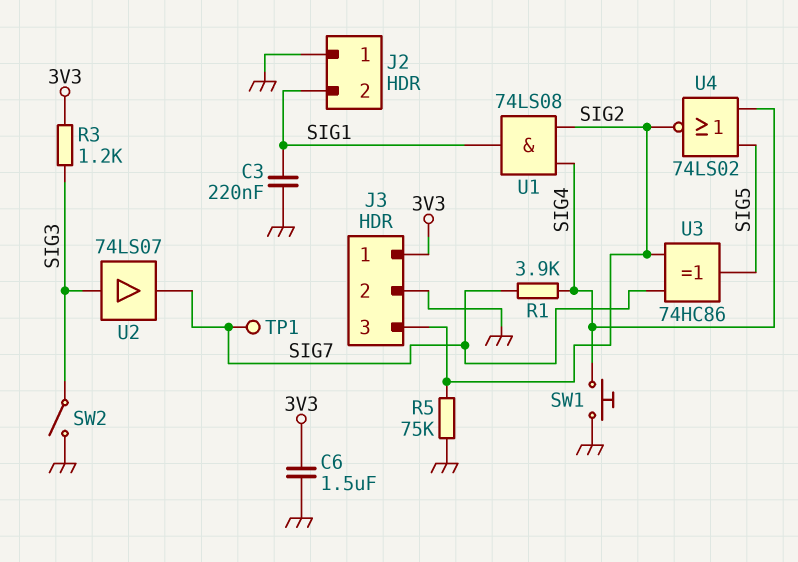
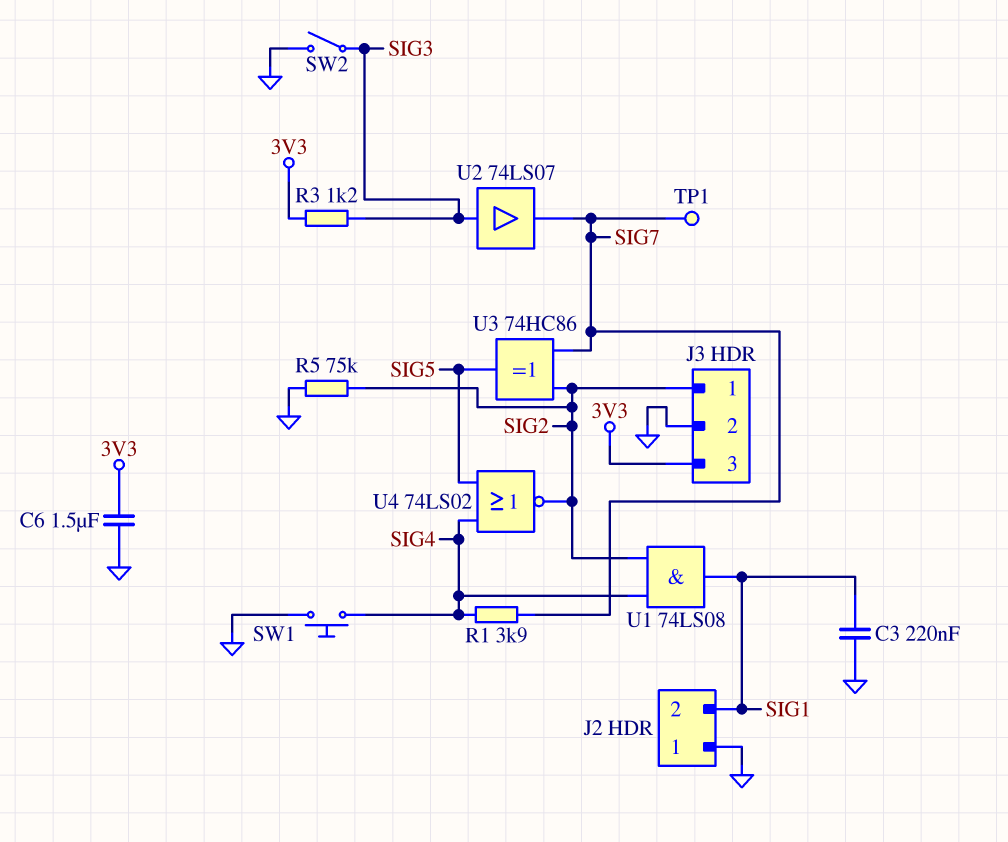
J3 pin 1: 3V3 -> SIG2
J3 pin 3: SIG2 -> 3V3

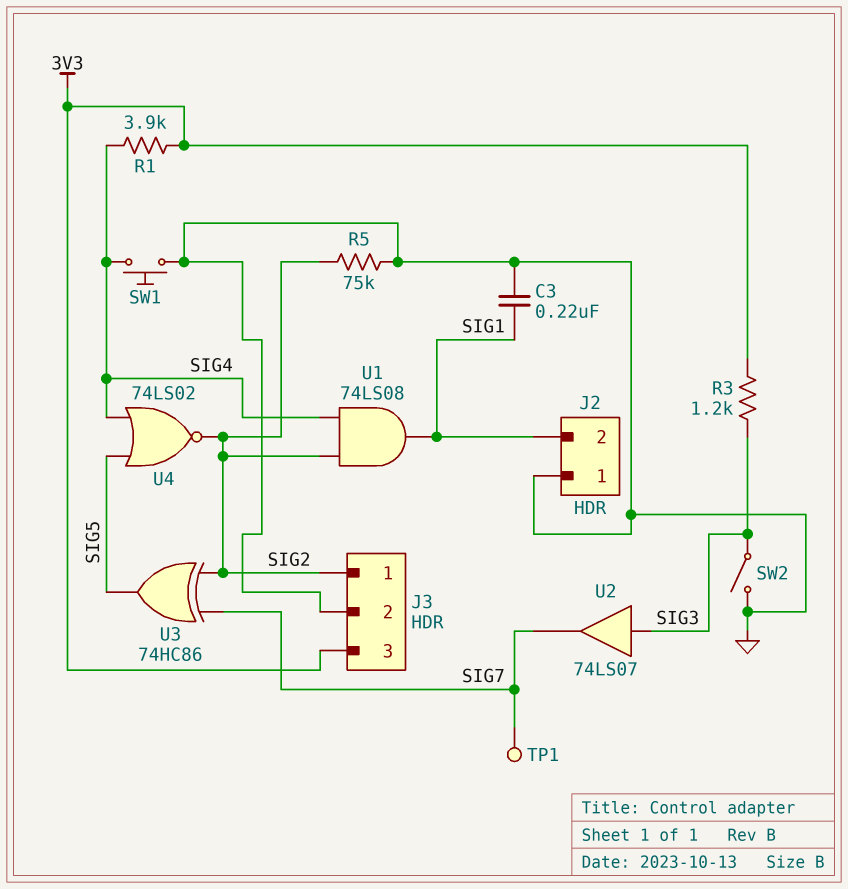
C6: 1.5uF (3V3, GND) -> none
R1: 3.9k (SIG4, SIG7) -> 3.9k (3V3, SIG4)

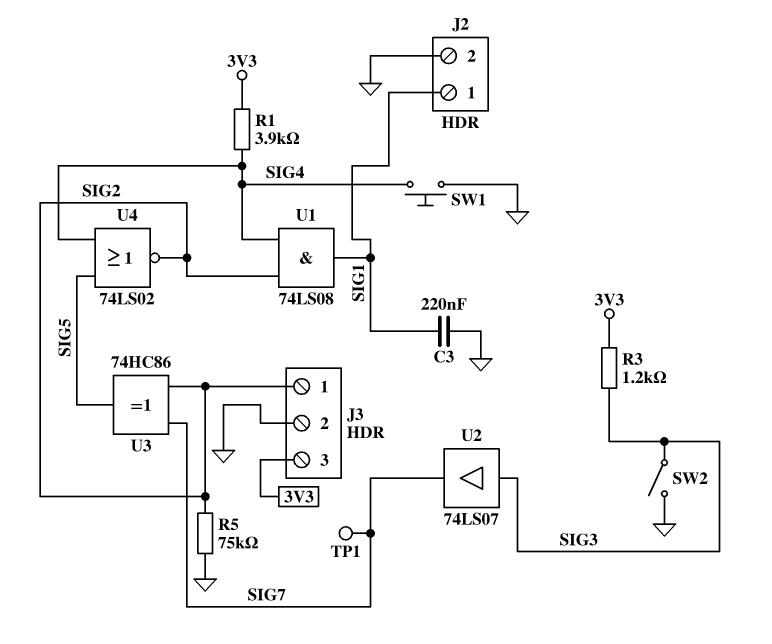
J2 pin 1: GND -> SIG1
J2 pin 2: SIG1 -> GND

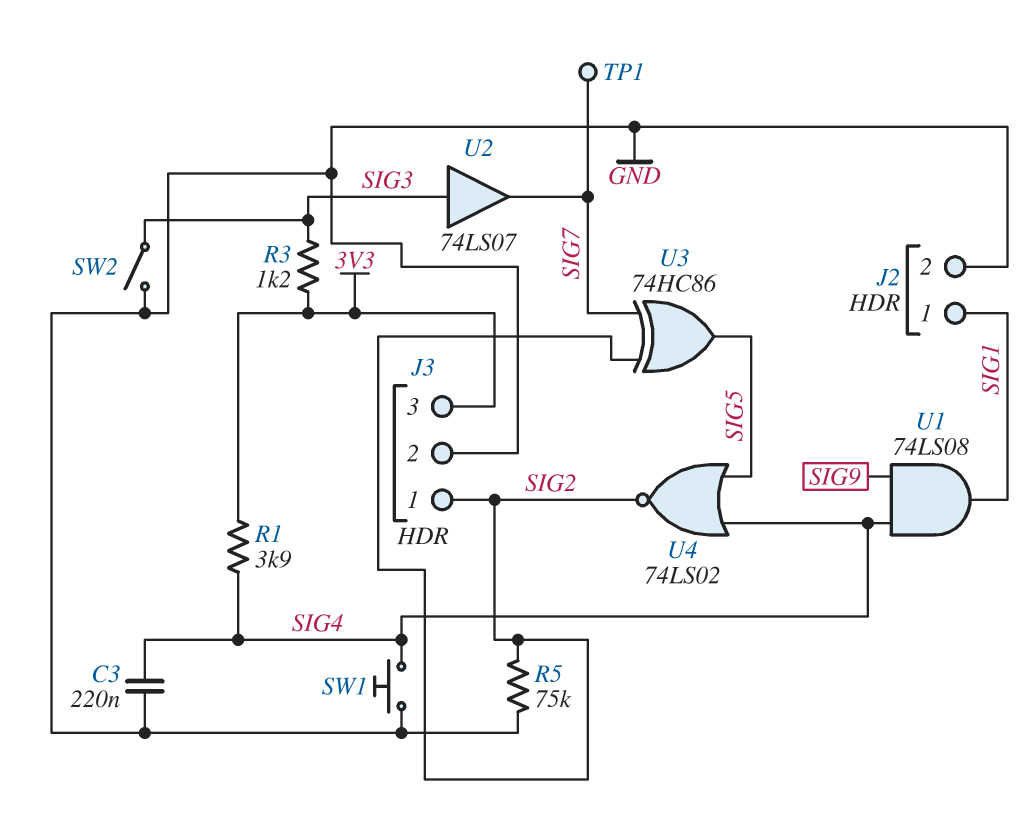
C3: 220nF (GND, SIG1) -> 220nF (GND, SIG4)
U1: AND 74LS08 (in SIG2, in SIG4, out SIG1) -> AND 74LS08 (in SIG4, in SIG9, out SIG1)

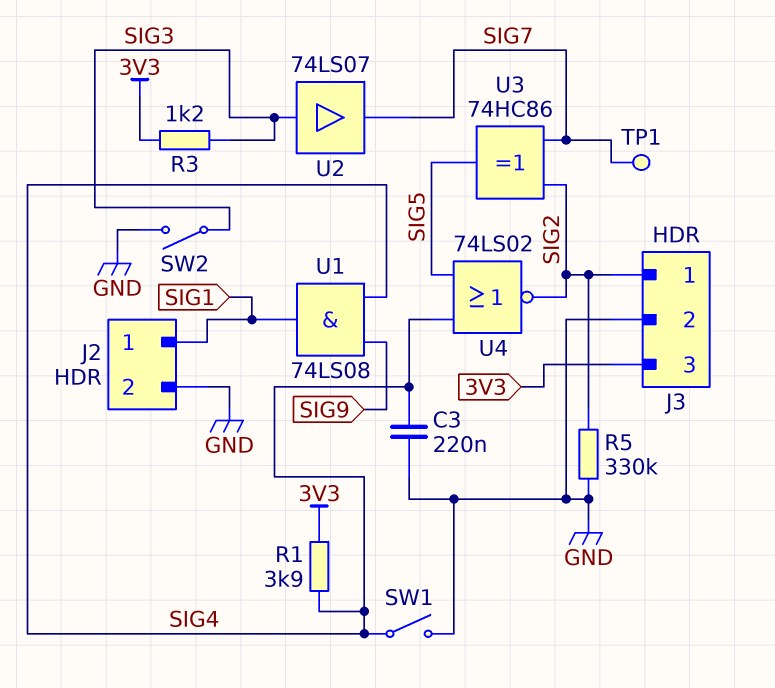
R5: 75k (GND, SIG2) -> 330k (GND, SIG2)
SW1: button (GND, SIG4) -> switch (GND, SIG4)

